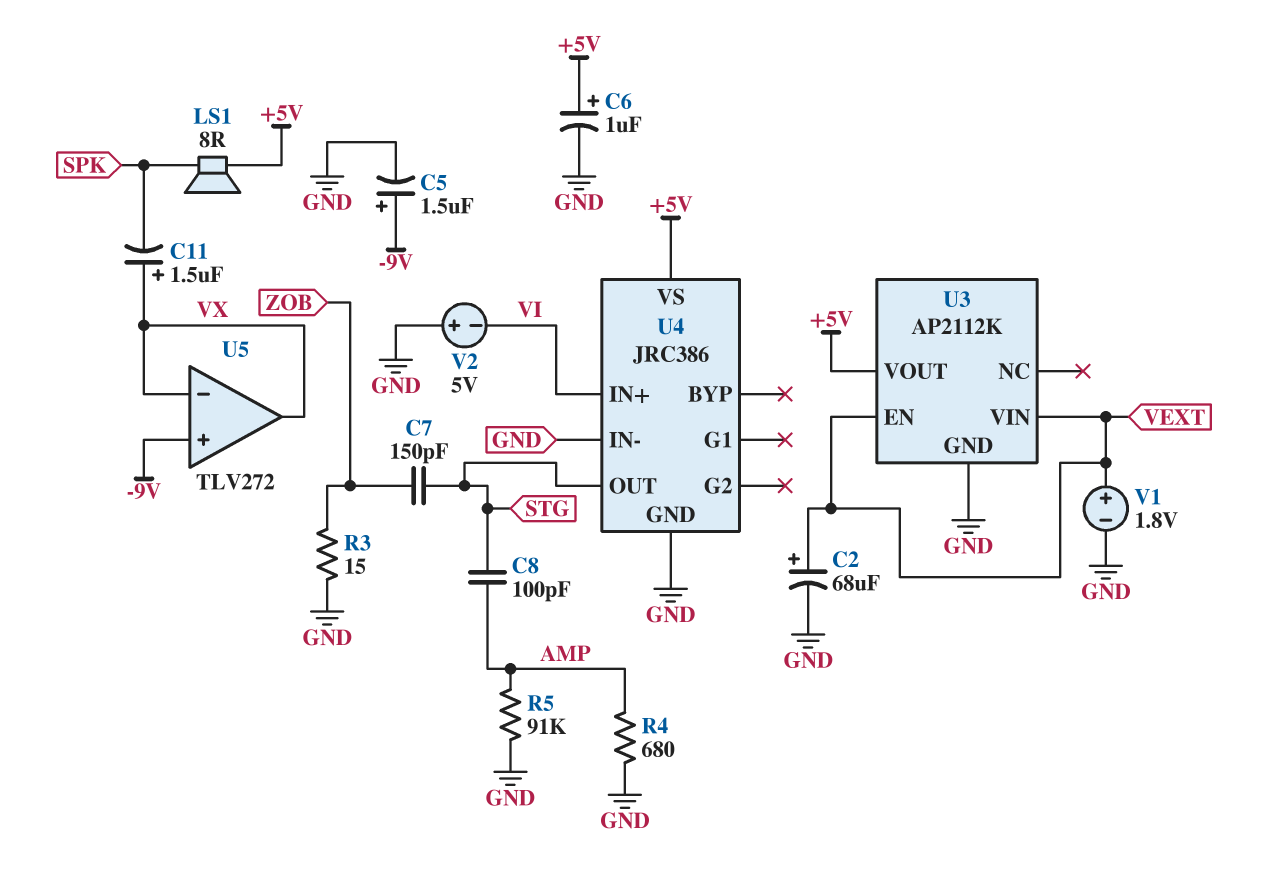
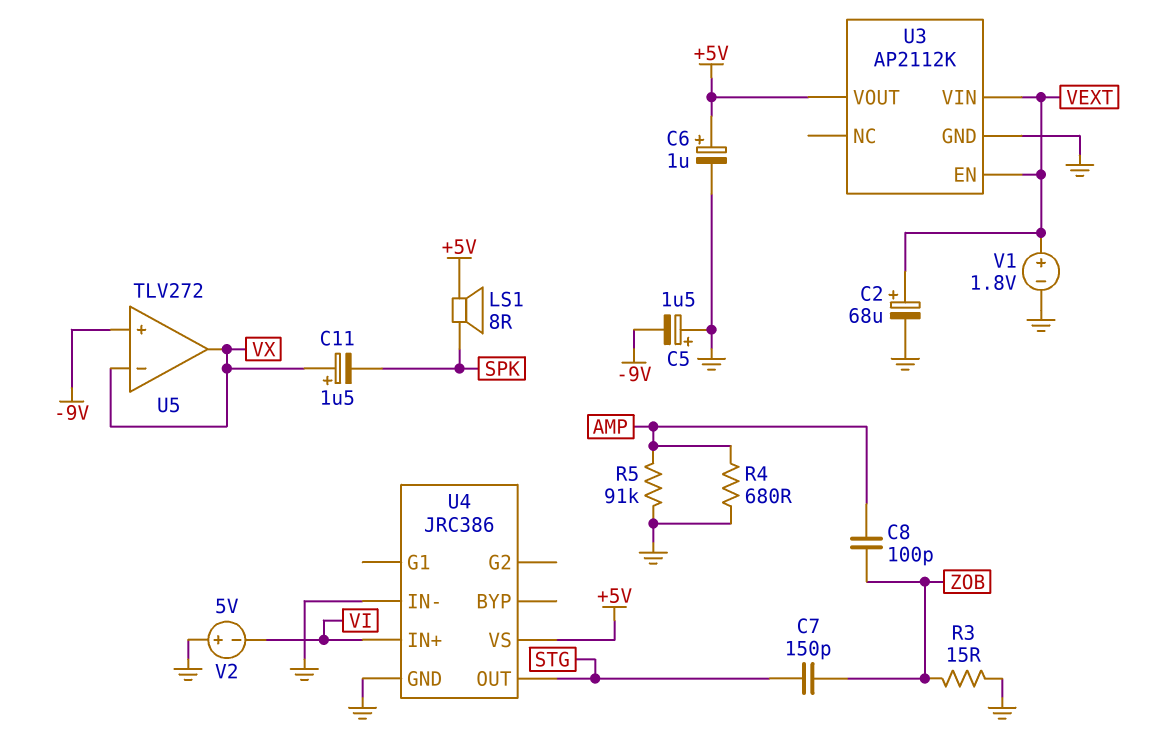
C5: 1.5uF (plus -9V, minus GND) -> 1.5uF (plus GND, minus -9V)
C8: 100pF (AMP, STG) -> 100pF (AMP, ZOB)

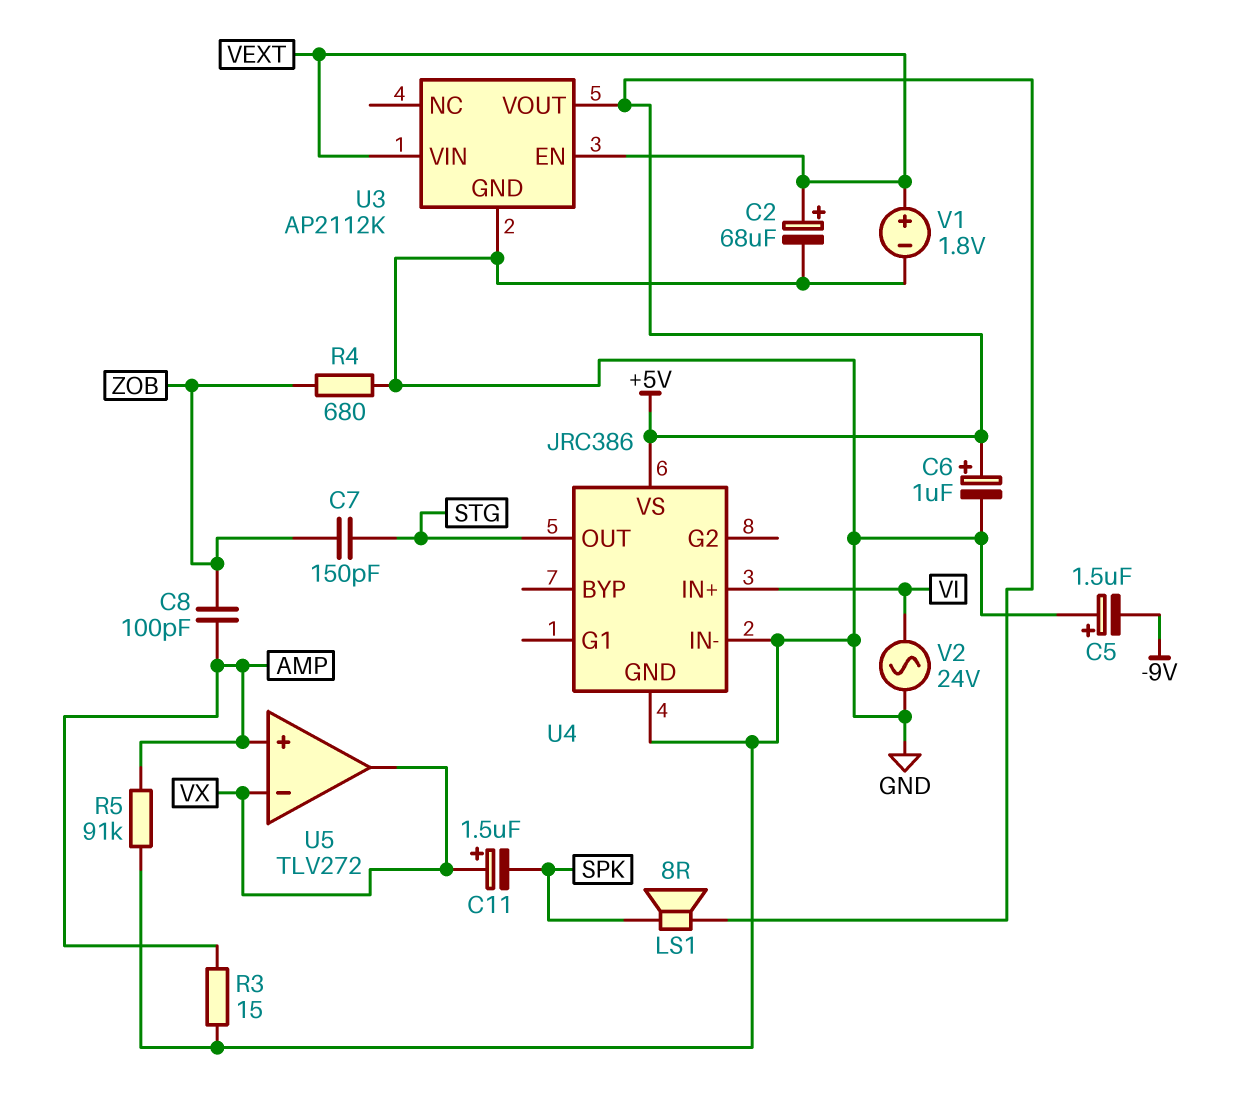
R3: 15 (GND, ZOB) -> 15 (AMP, GND)
R4: 680 (AMP, GND) -> 680 (GND, ZOB)
U5 pin in+: -9V -> AMP
V2: 5V (plus GND, minus VI) -> AC 24V (GND, VI)

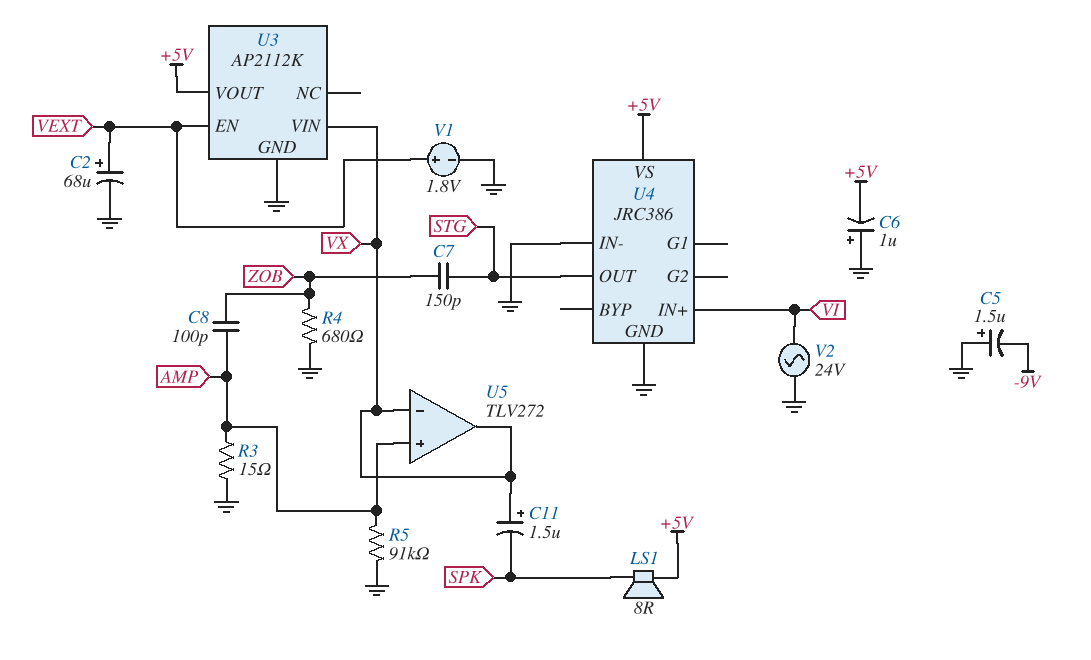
C6: 1uF (plus +5V, minus GND) -> 1uF (plus GND, minus +5V)
U3 pin VIN: VEXT -> VX

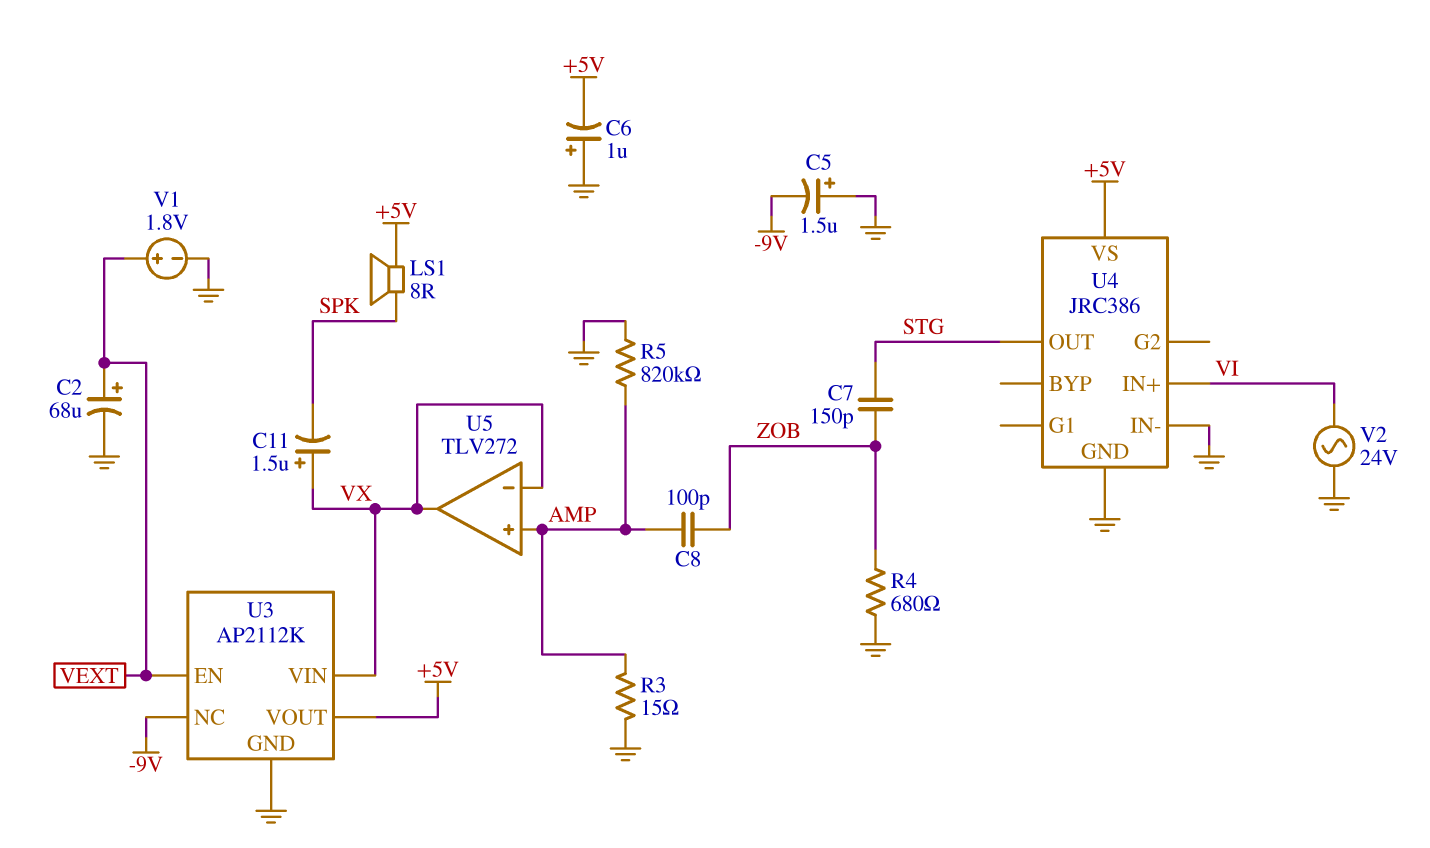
R5: 91k (AMP, GND) -> 820k (AMP, GND)
U3 pin NC: none -> -9V

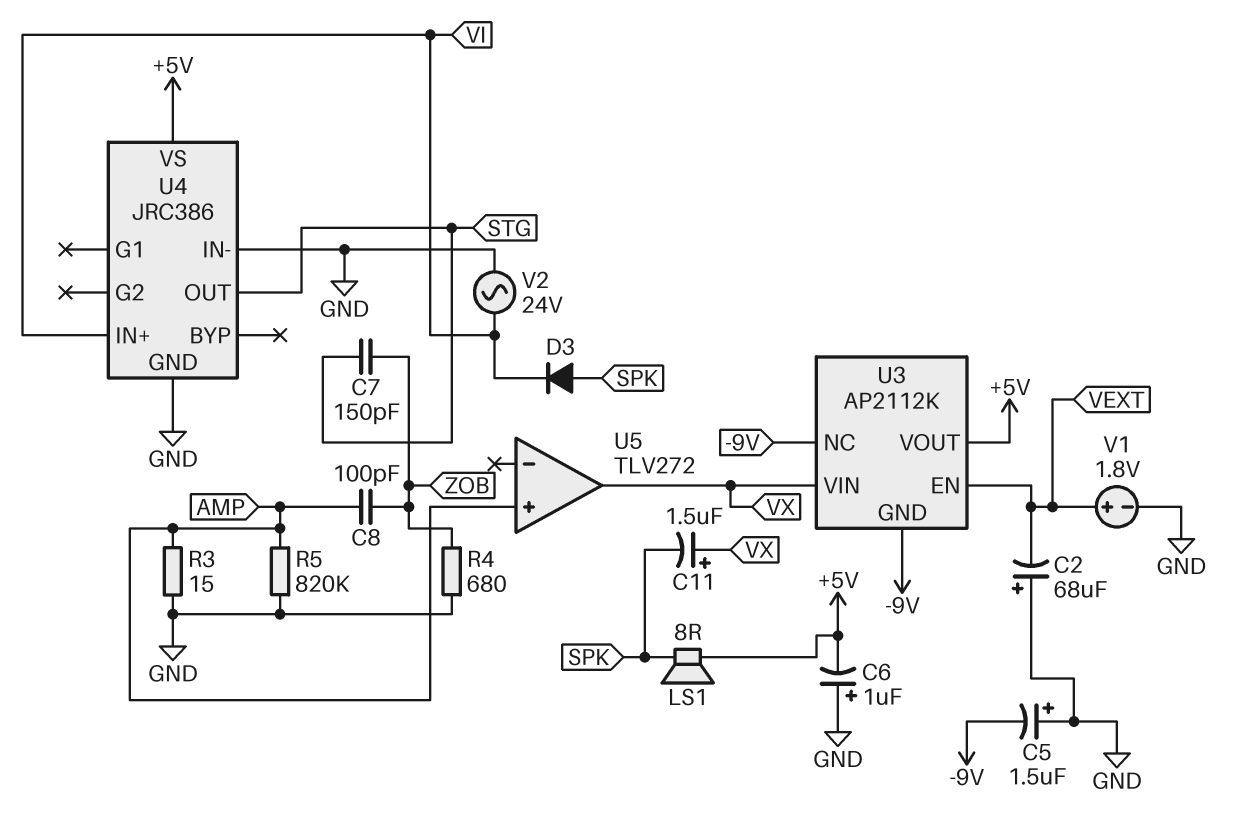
C2: 68uF (plus VEXT, minus GND) -> 68uF (plus GND, minus VEXT)
D3: none -> diode (A SPK, K VI)
U3 pin GND: GND -> -9V
U5 pin in-: VX -> none

